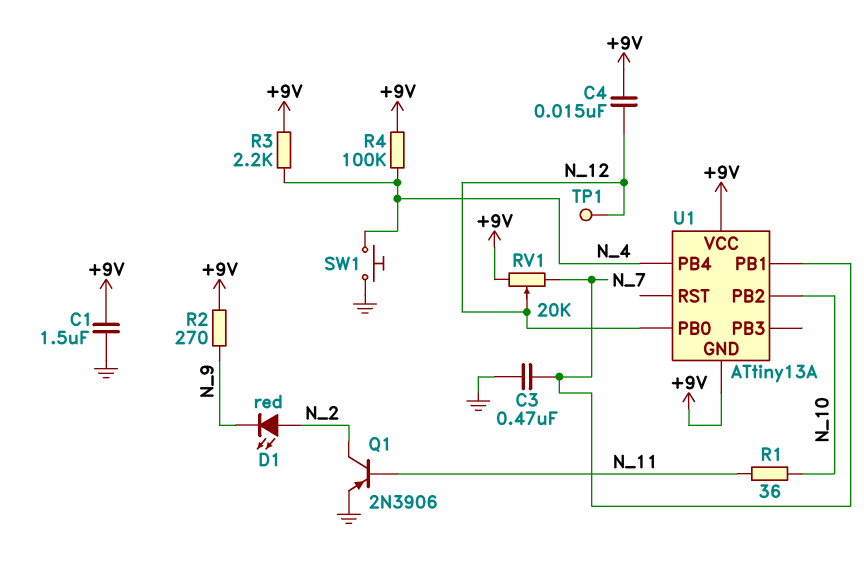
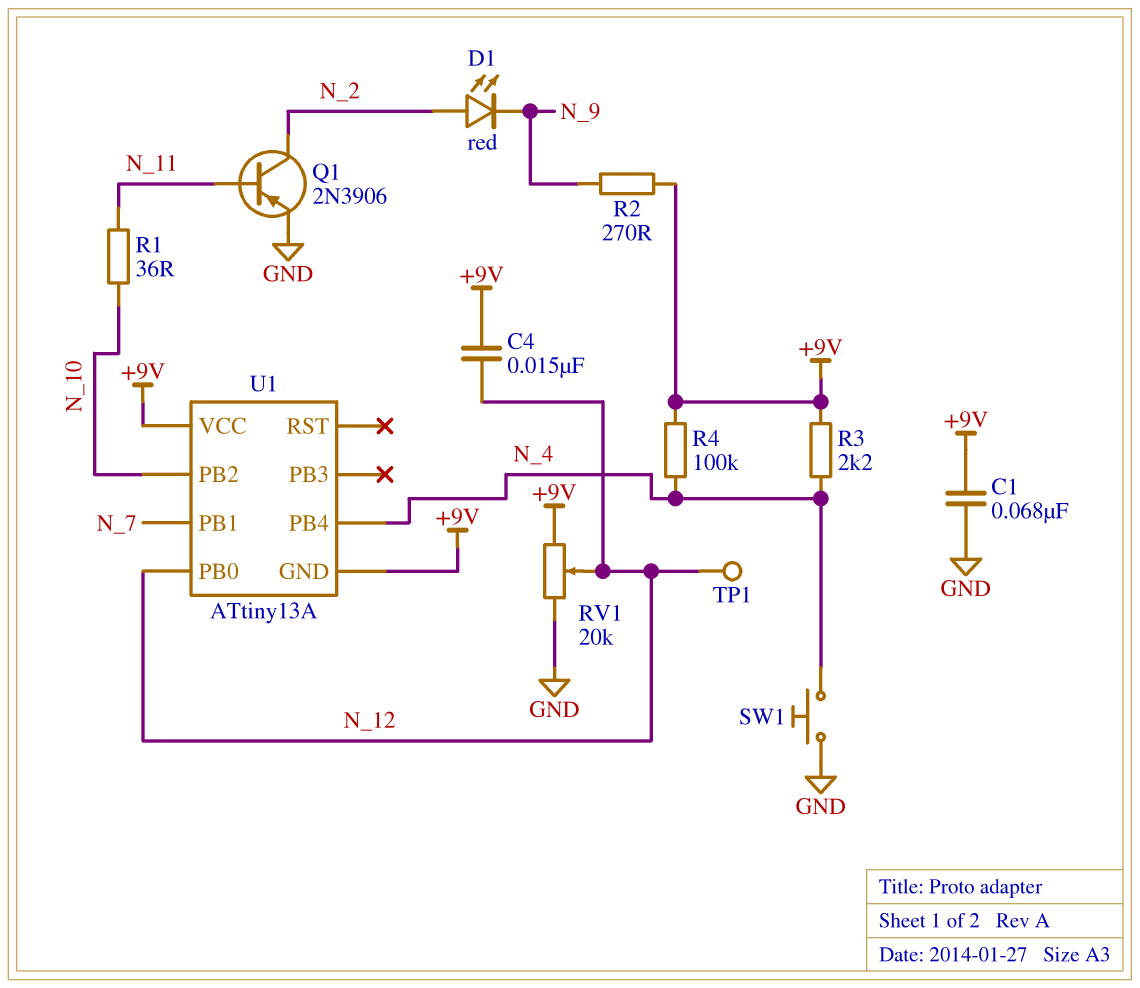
C1: 1.5uF (+9V, GND) -> 68nF (+9V, GND)
C3: 470nF (GND, N_7) -> none
RV1: 20k (+9V, N_7, wiper N_12) -> 20k (+9V, GND, wiper N_12)

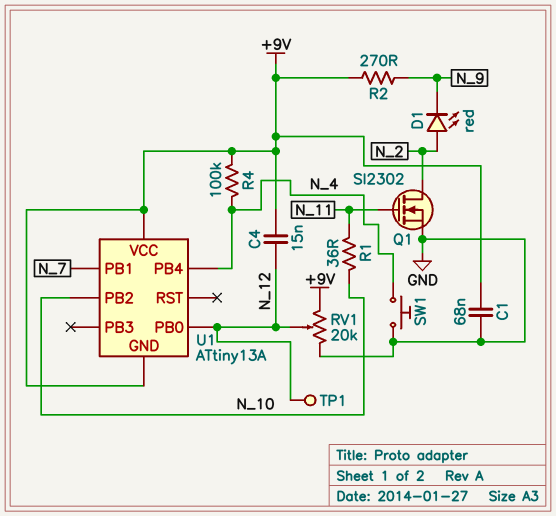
Q1: PNP 2N3906 (B N_11, C N_2, E GND) -> NMOS SI2302 (G N_11, D N_2, S GND)
R3: 2.2k (+9V, N_4) -> none

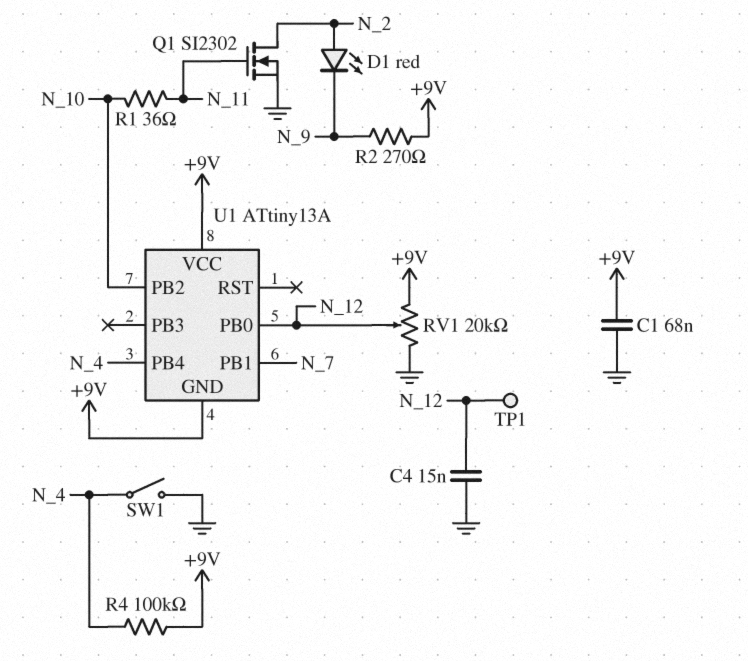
C4: 15nF (+9V, N_12) -> 15nF (GND, N_12)
SW1: button (GND, N_4) -> switch (GND, N_4)

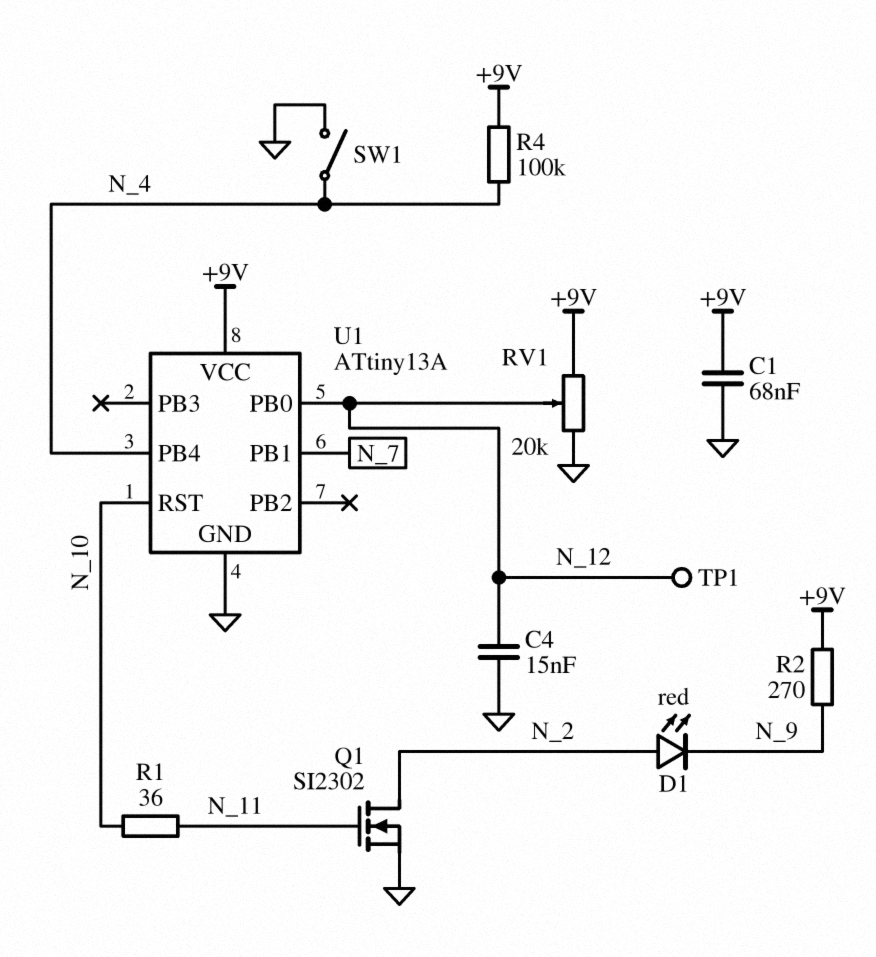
U1 pin GND: +9V -> GND
U1 pin PB2: N_10 -> none
U1 pin RST: none -> N_10

